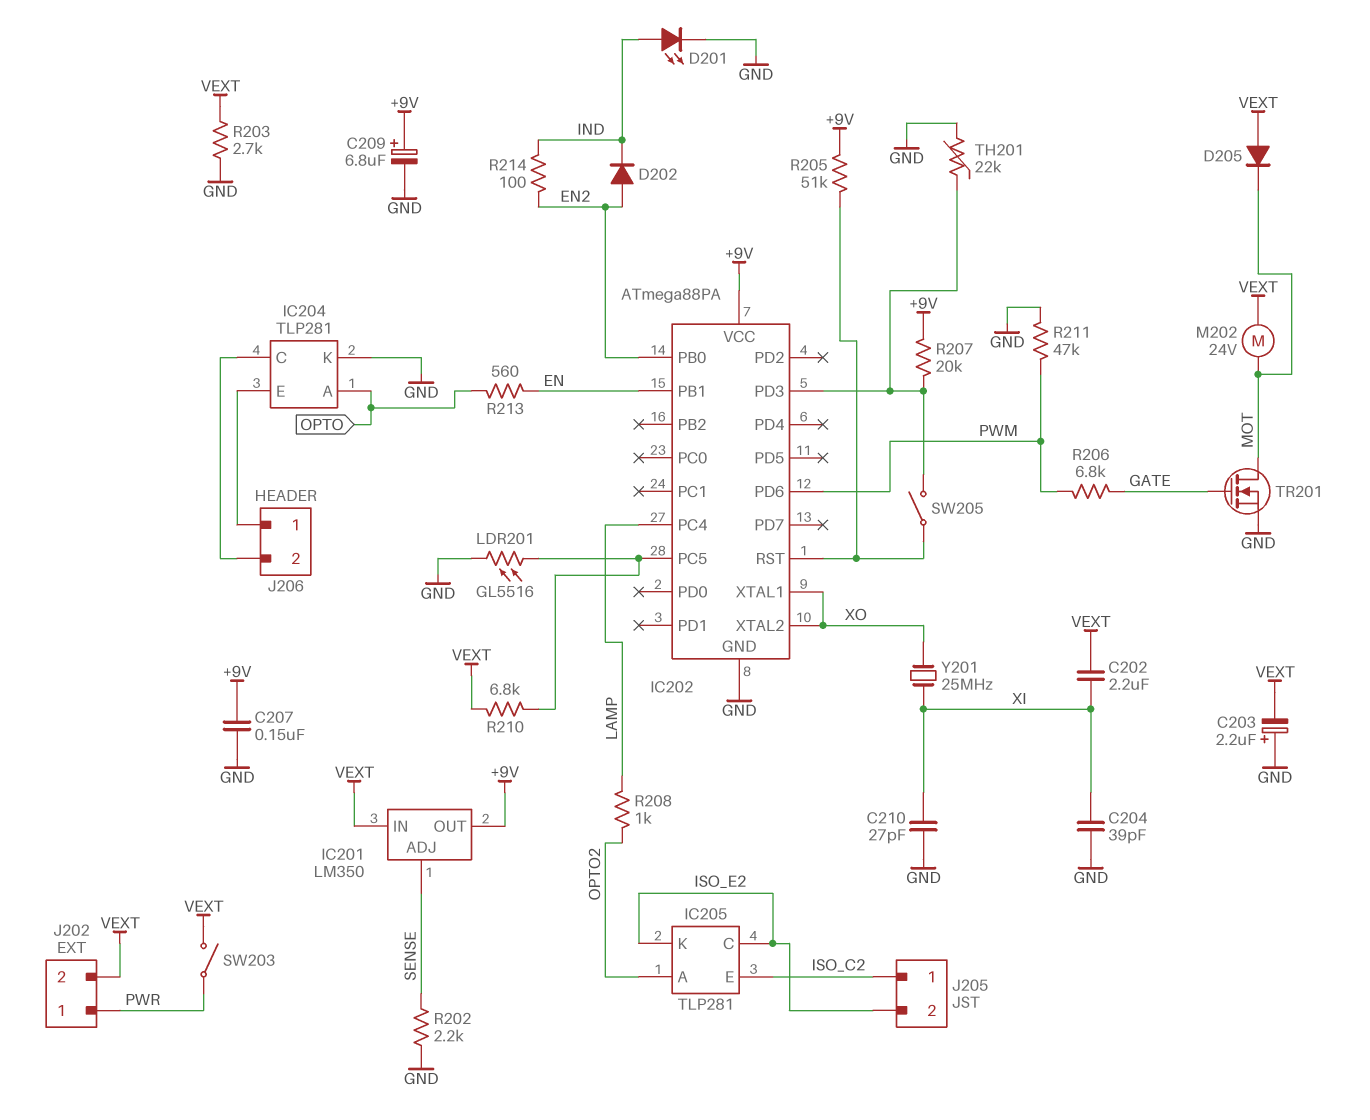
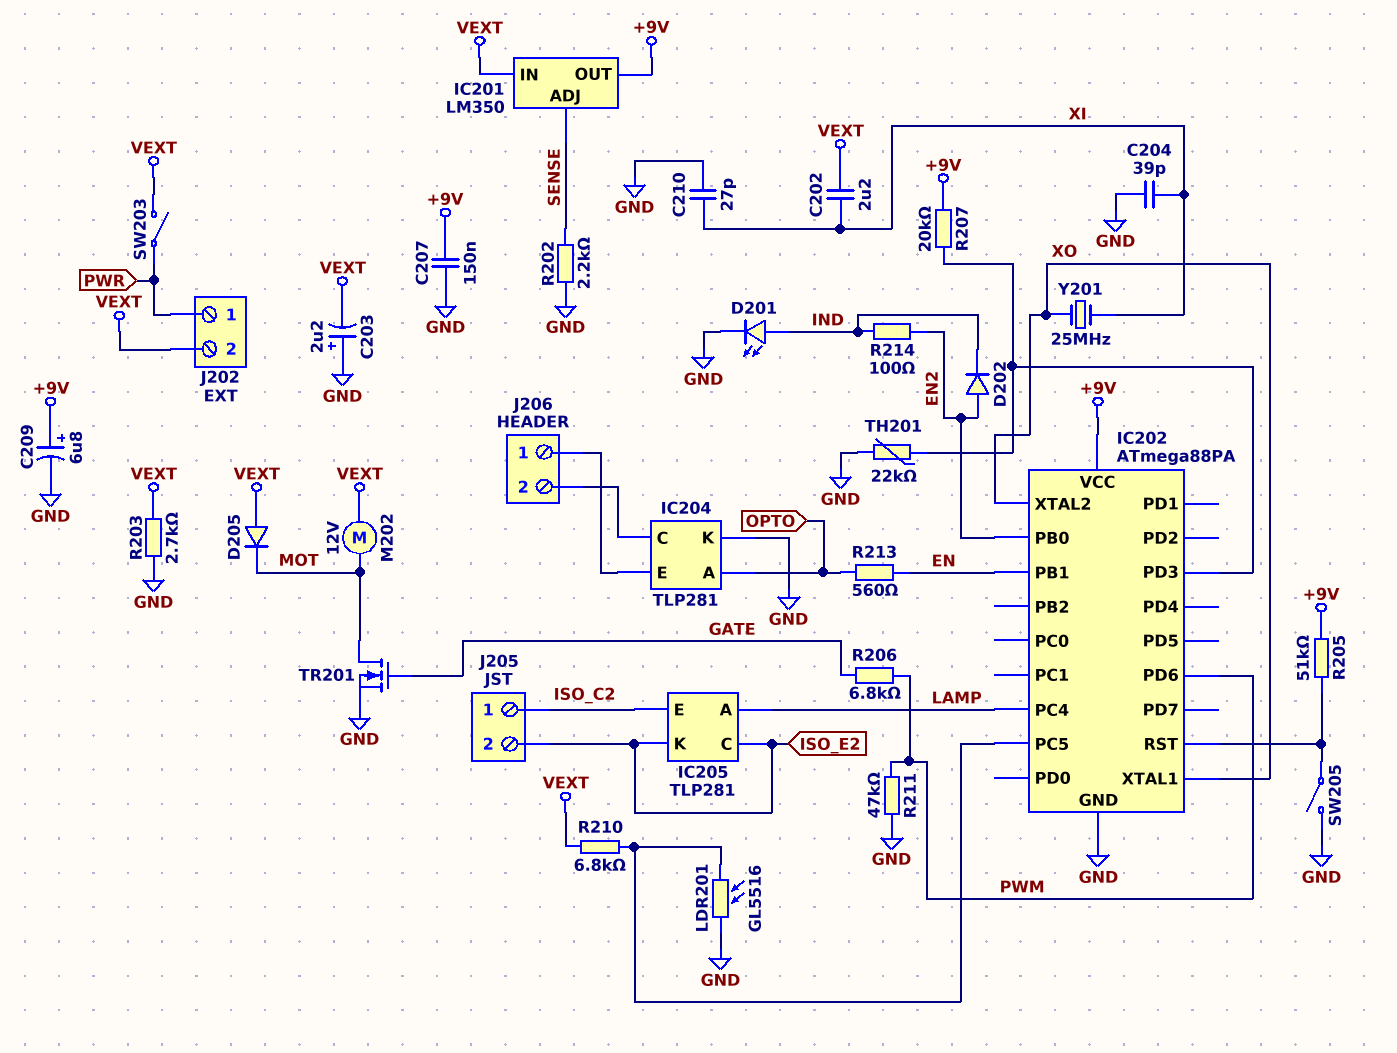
IC205 pin A: OPTO2 -> LAMP
M202: motor 24V (MOT, VEXT) -> motor 12V (MOT, VEXT)
R208: 1k (LAMP, OPTO2) -> none
SW205: switch (IC202/PD3, IC202/RST) -> switch (GND, IC202/RST)

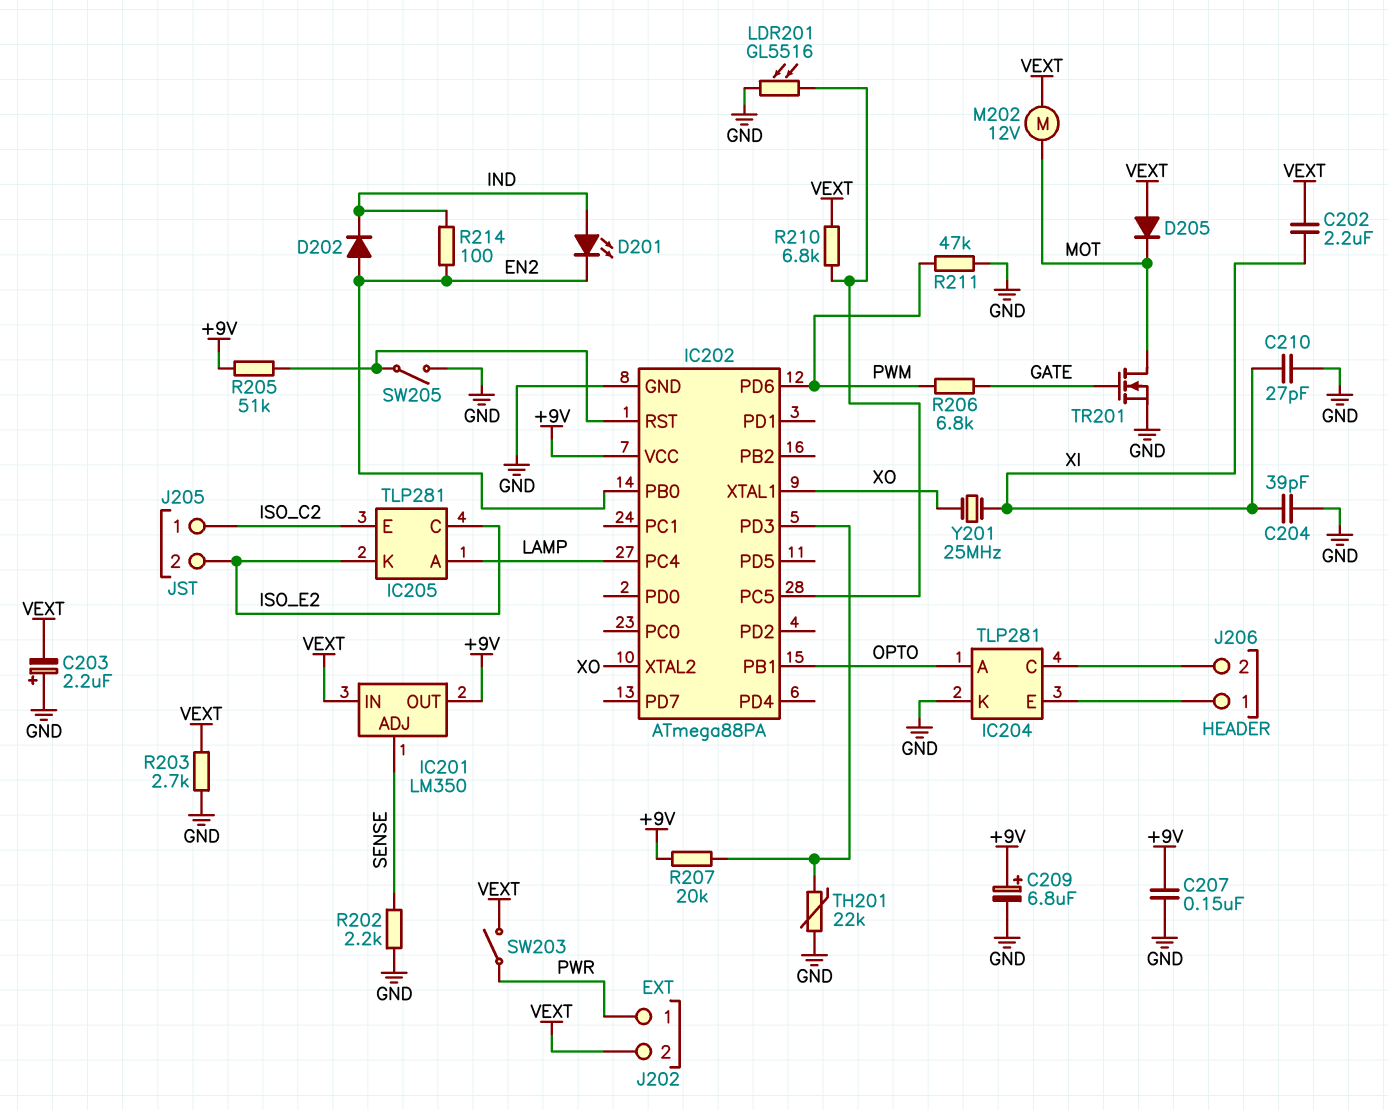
D201: LED (A IND, K GND) -> LED (A IND, K EN2)
IC202 pin PB1: EN -> OPTO
R213: 560 (EN, OPTO) -> none

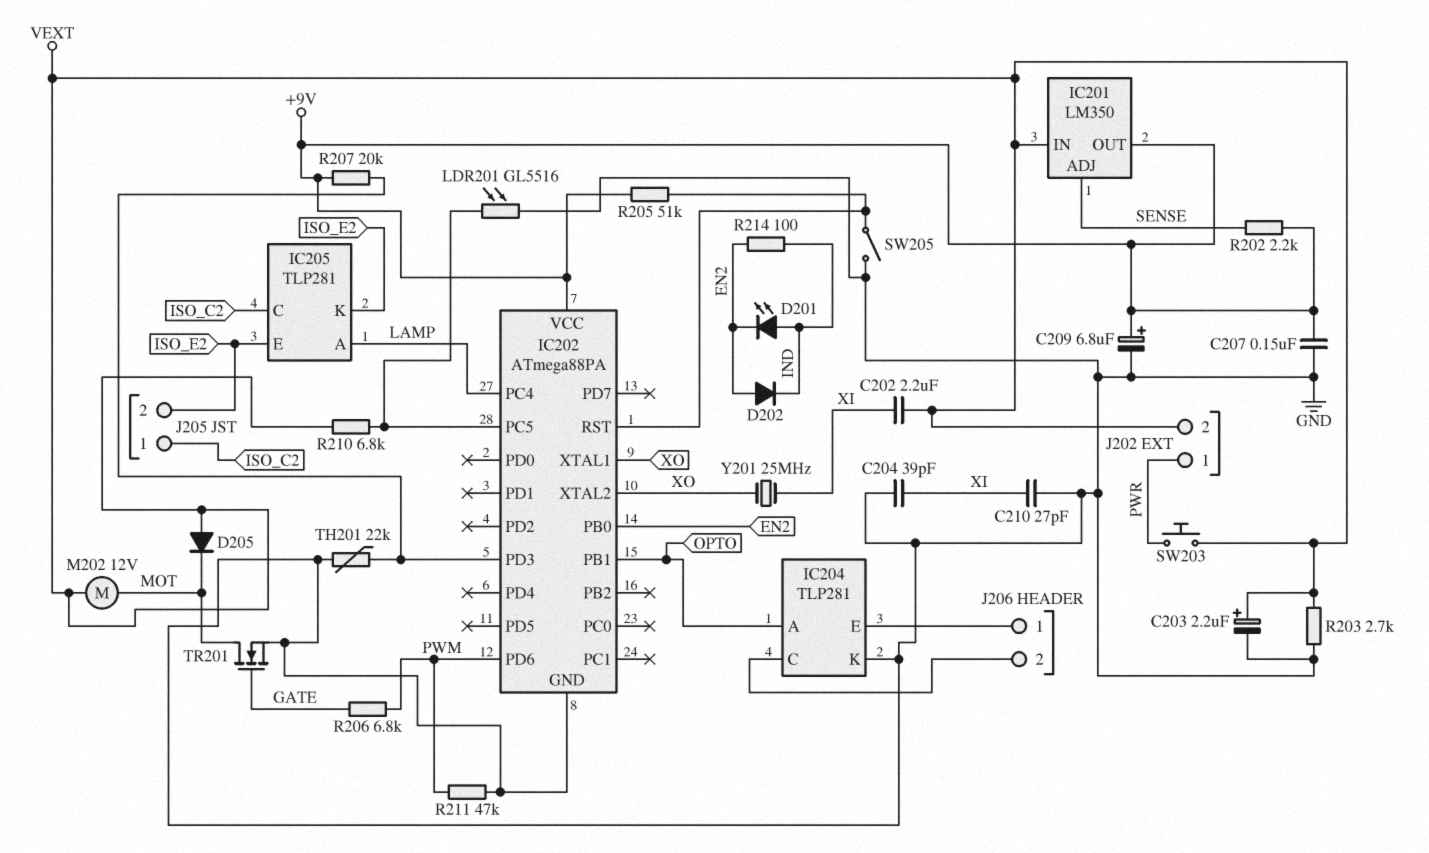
C203: 2.2uF (plus GND, minus VEXT) -> 2.2uF (plus VEXT, minus GND)
IC205 pin C: ISO_E2 -> ISO_C2
IC205 pin E: ISO_C2 -> ISO_E2
R202: 2.2k (GND, SENSE) -> 2.2k (+9V, SENSE)
SW203: switch (PWR, VEXT) -> button (PWR, VEXT)

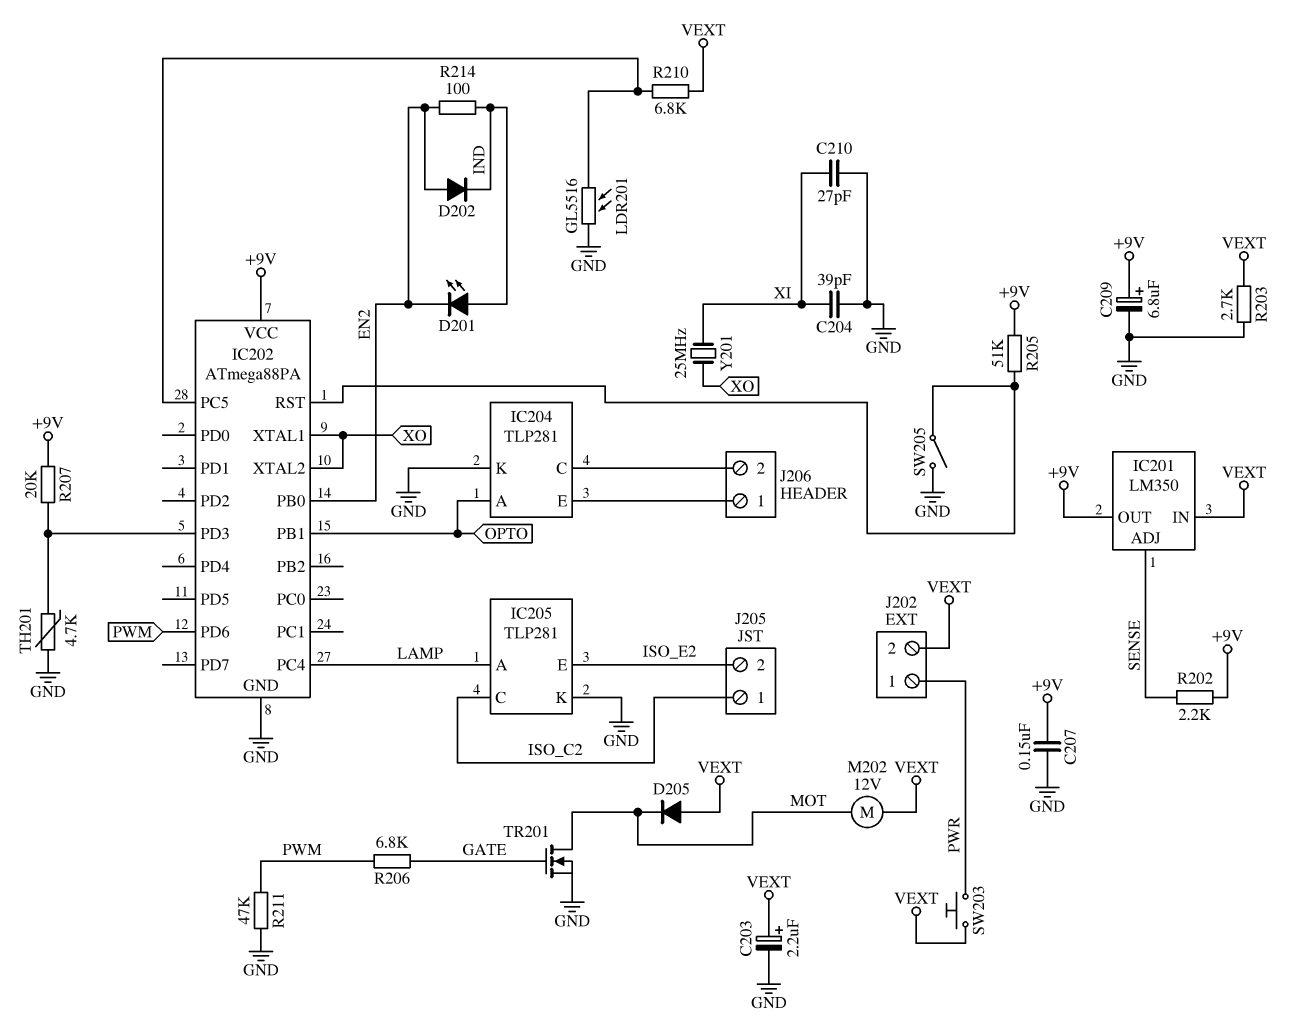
C202: 2.2uF (VEXT, XI) -> none
IC205 pin K: ISO_E2 -> GND
TH201: 22k (GND, IC202/PD3) -> 4.7k (GND, IC202/PD3)

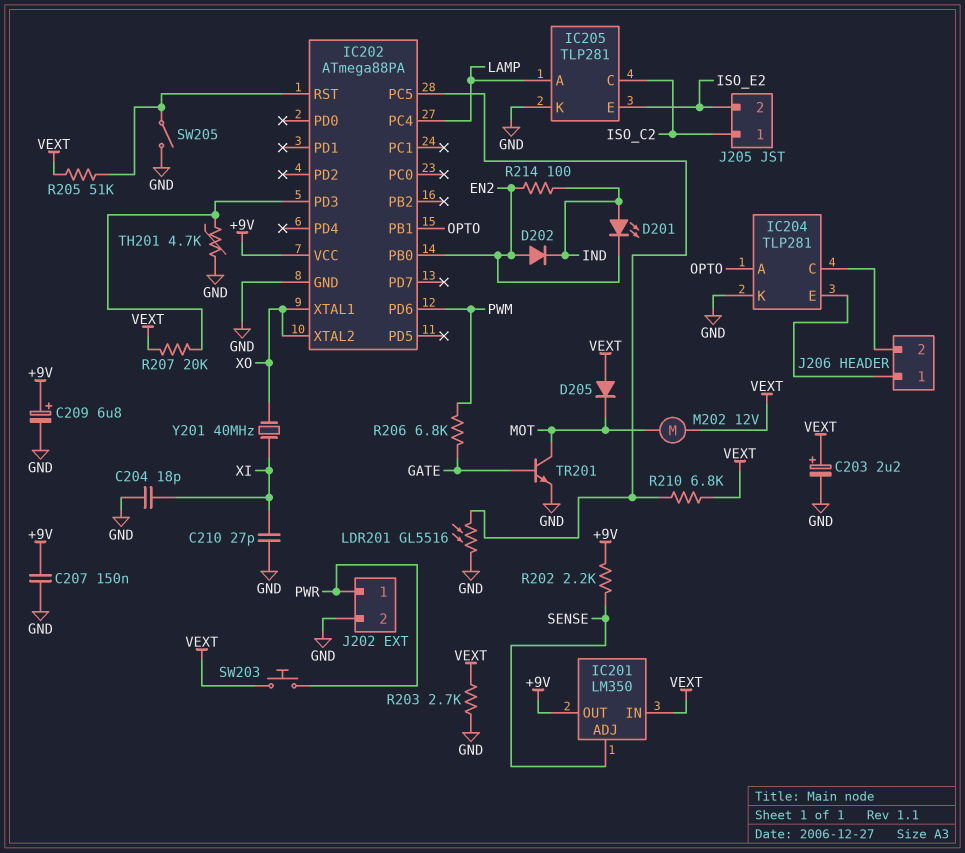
C204: 39pF (GND, XI) -> 18pF (GND, XI)
J202 pin 2: VEXT -> GND
R205: 51k (+9V, IC202/RST) -> 51k (IC202/RST, VEXT)
R207: 20k (+9V, IC202/PD3) -> 20k (IC202/PD3, VEXT)
R211: 47k (GND, PWM) -> none
TR201: NMOS (G GATE, D MOT, S GND) -> NPN (B GATE, C MOT, E GND)
Y201: 25MHz (XI, XO) -> 40MHz (XI, XO)

